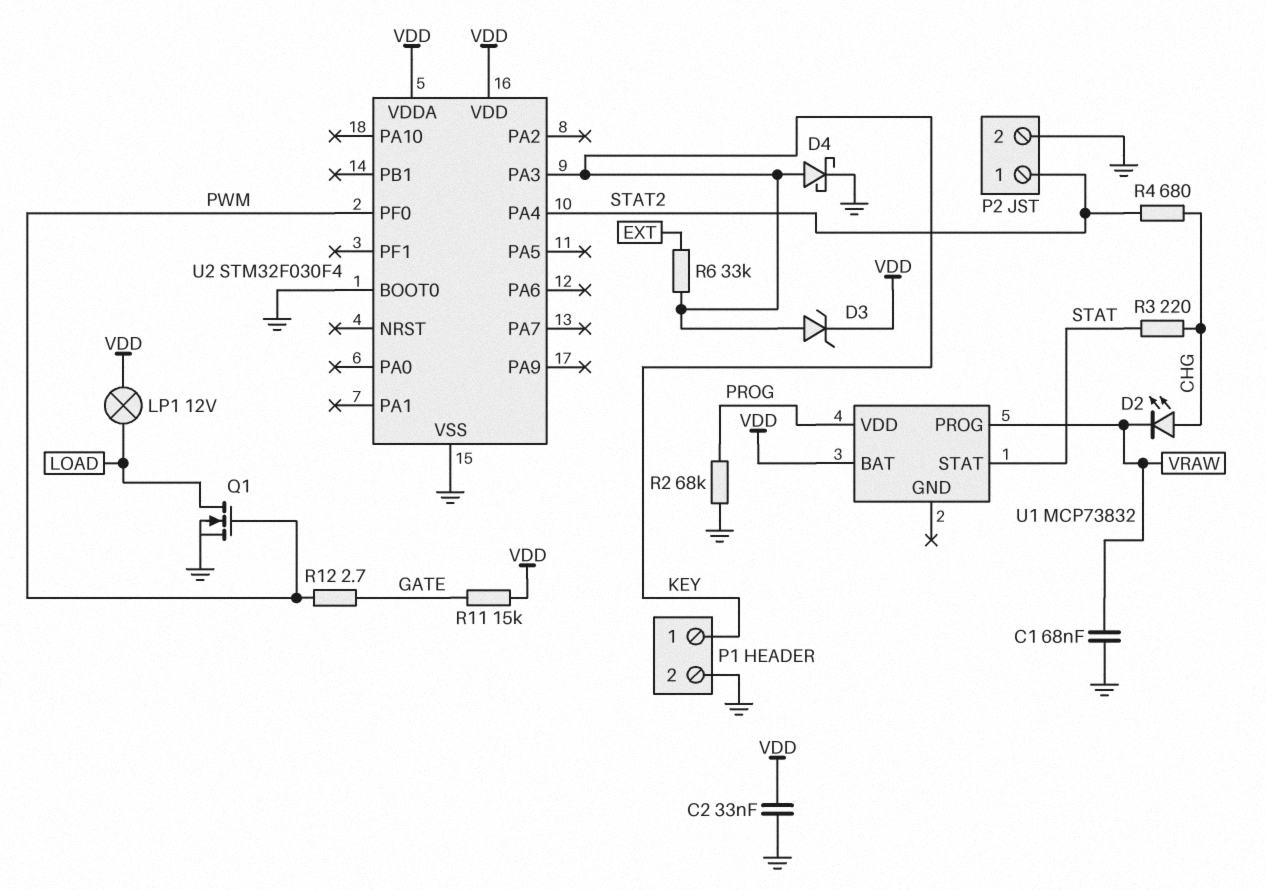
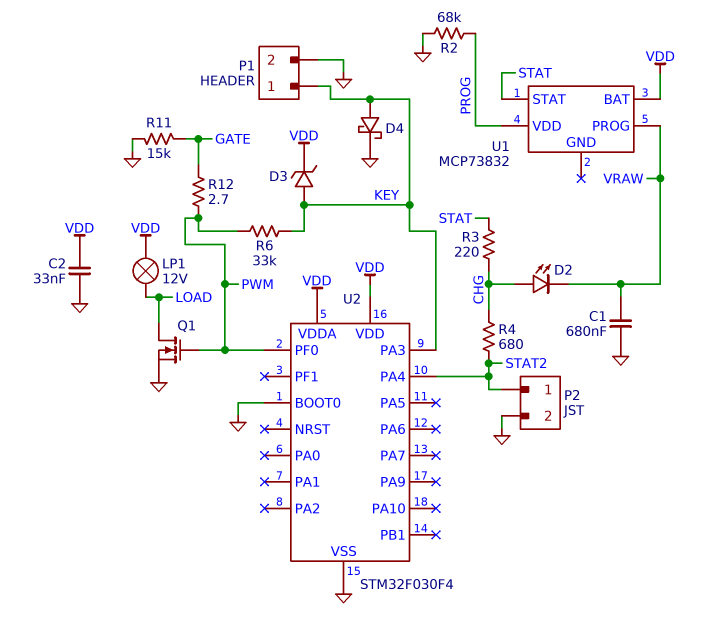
C1: 68nF (GND, VRAW) -> 680nF (GND, VRAW)
R6: 33k (EXT, KEY) -> 33k (KEY, PWM)
R11: 15k (GATE, VDD) -> 15k (GATE, GND)

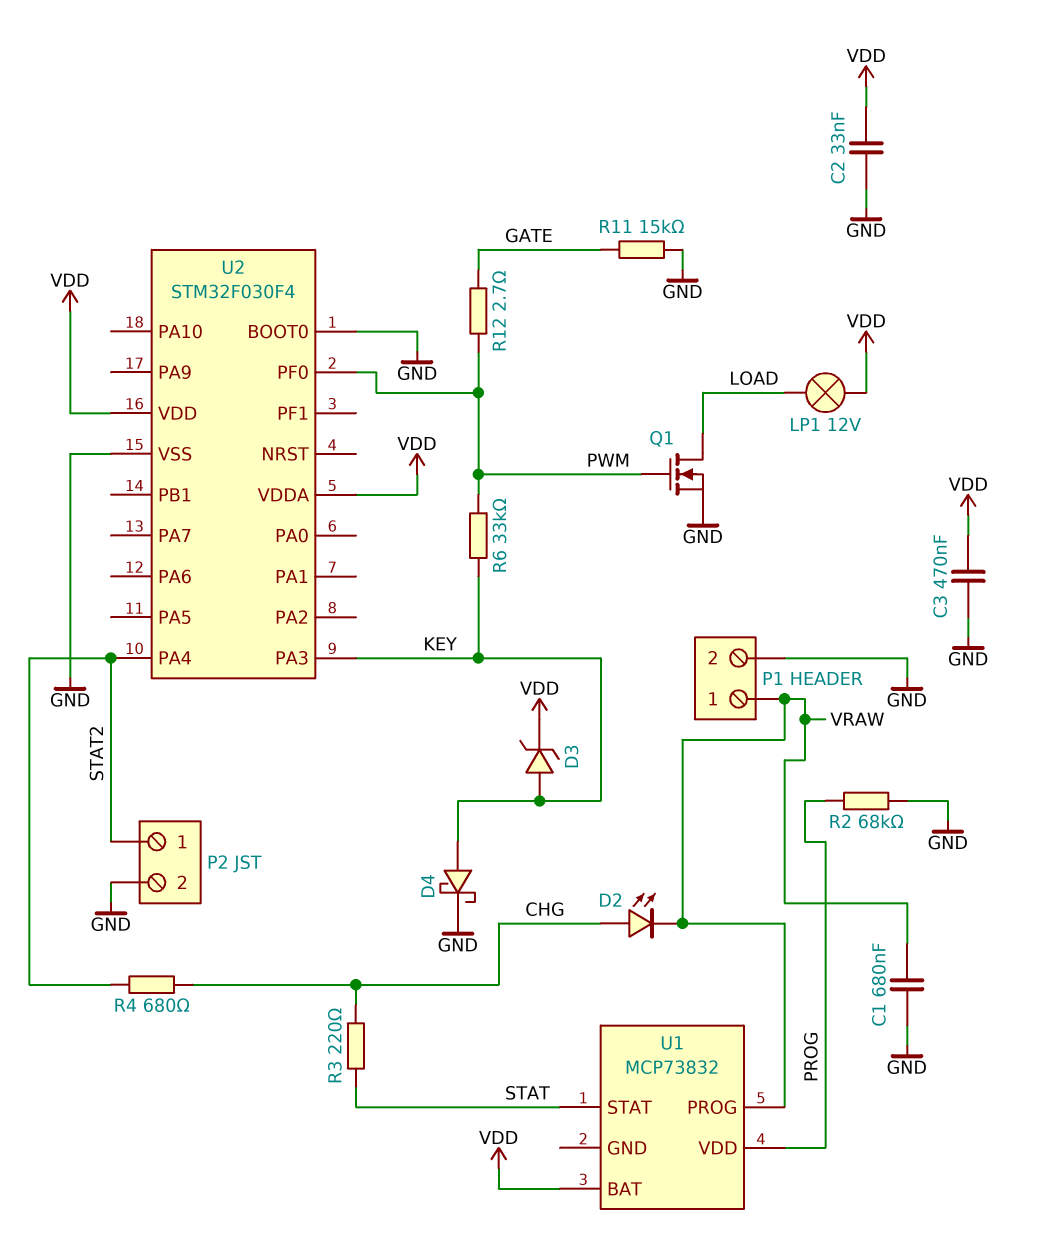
C3: none -> 470nF (GND, VDD)
P1 pin 1: KEY -> VRAW

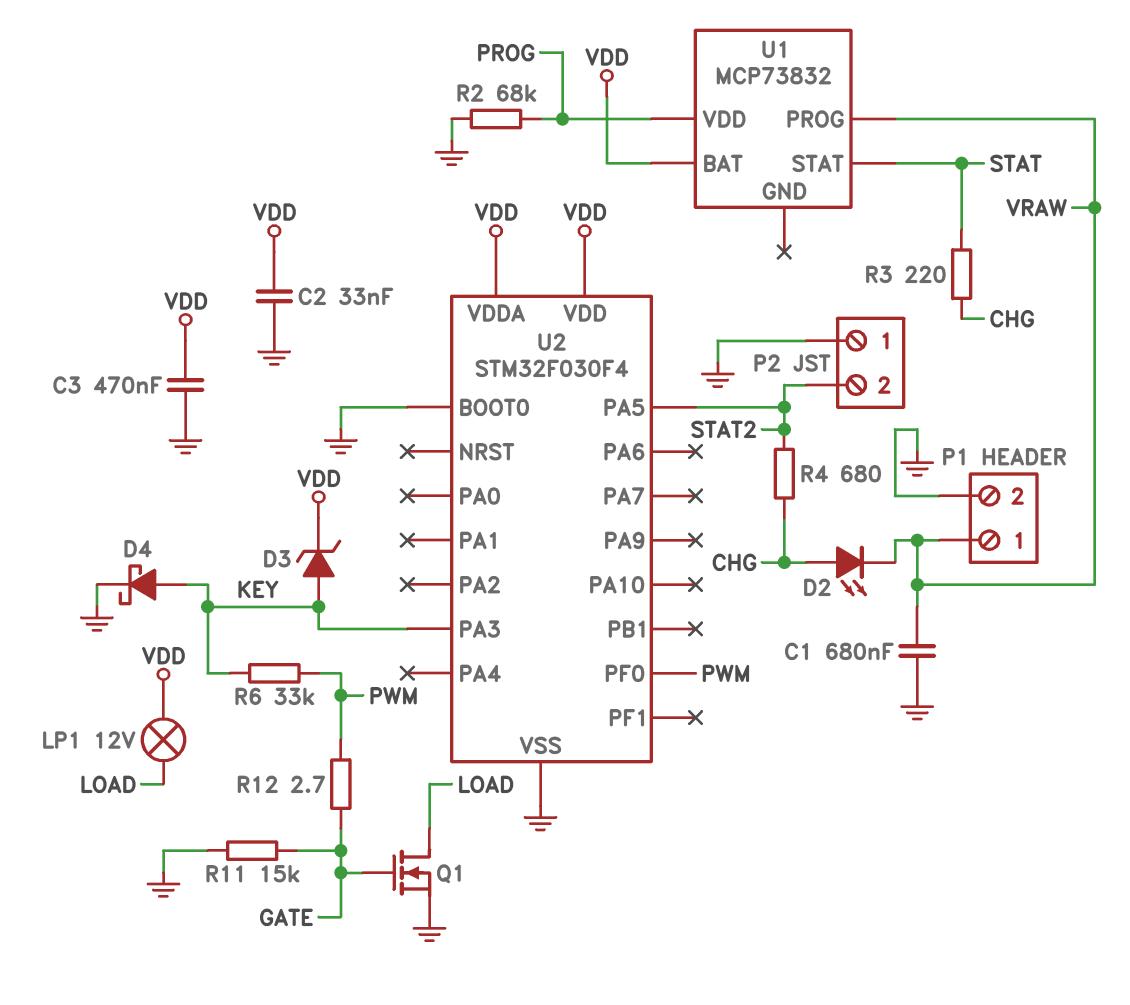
P2 pin 1: STAT2 -> GND
P2 pin 2: GND -> STAT2
Q1: NMOS (G PWM, D LOAD, S GND) -> NMOS (G GATE, D LOAD, S GND)
U2 pin PA4: STAT2 -> none
U2 pin PA5: none -> STAT2

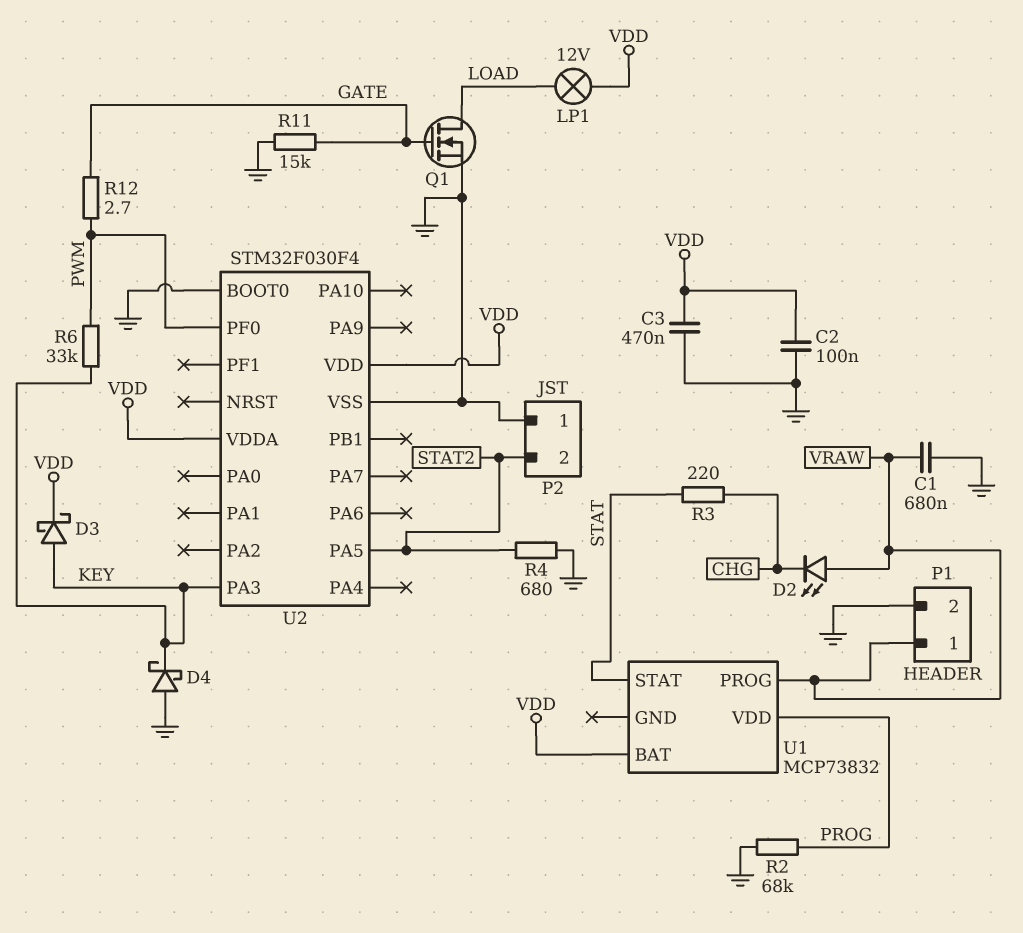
C2: 33nF (GND, VDD) -> 100nF (GND, VDD)
D2: LED (A CHG, K VRAW) -> LED (A VRAW, K CHG)
D3: zener (A KEY, K VDD) -> schottky (A KEY, K VDD)
D4: schottky (A KEY, K GND) -> schottky (A GND, K KEY)
R4: 680 (CHG, STAT2) -> 680 (GND, STAT2)

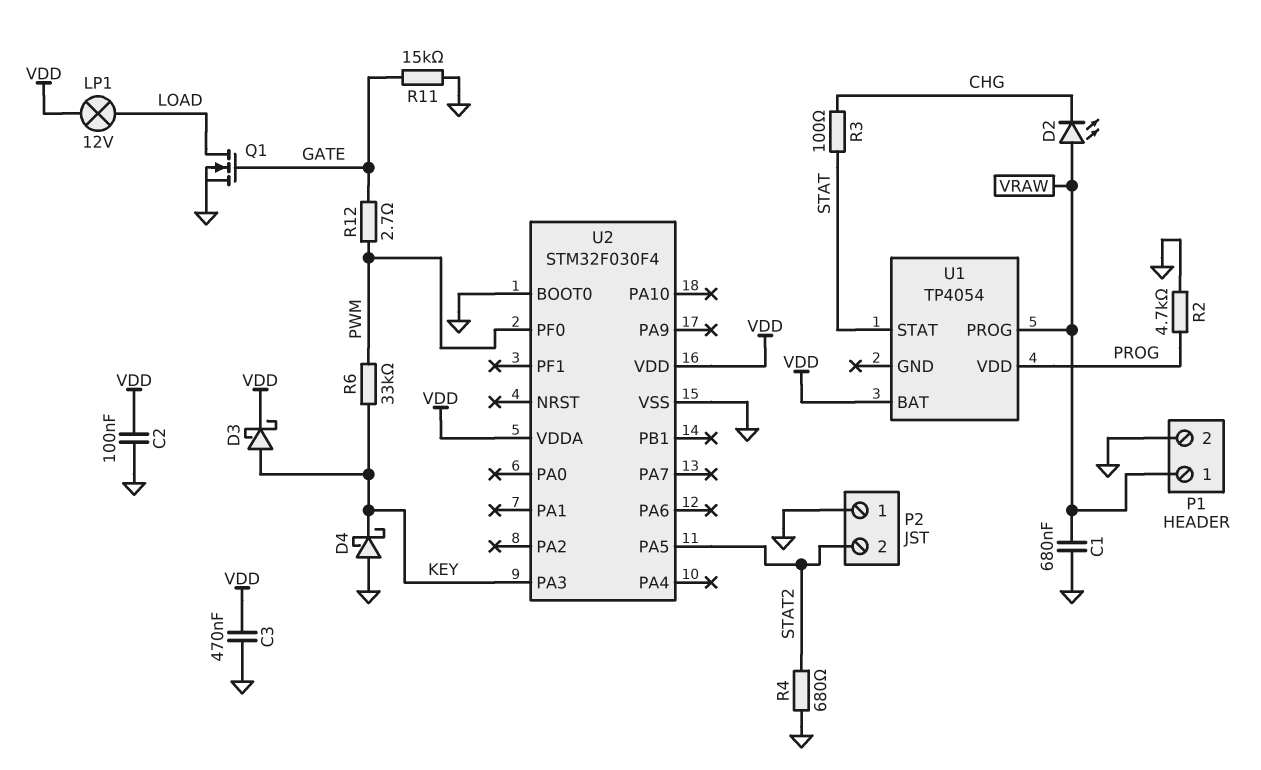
R2: 68k (GND, PROG) -> 4.7k (GND, PROG)
R3: 220 (CHG, STAT) -> 100 (CHG, STAT)
U1: MCP73832 -> TP4054

